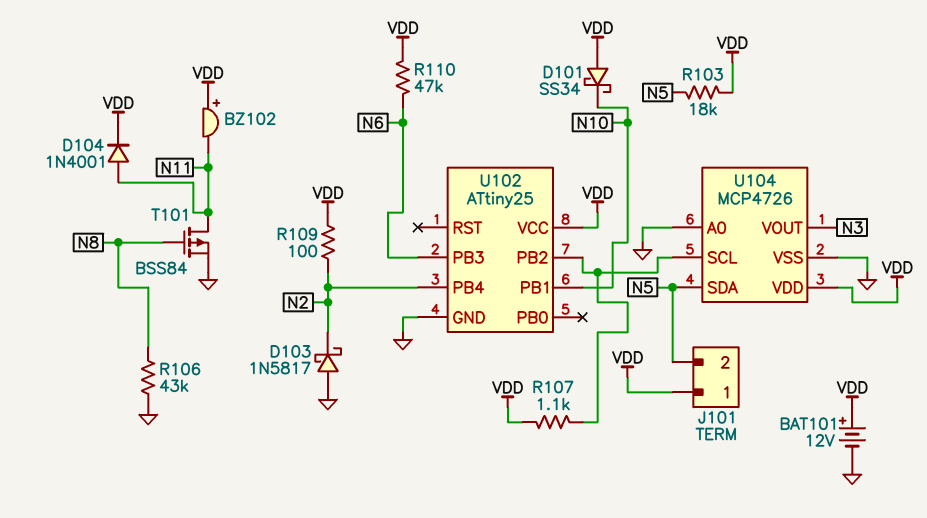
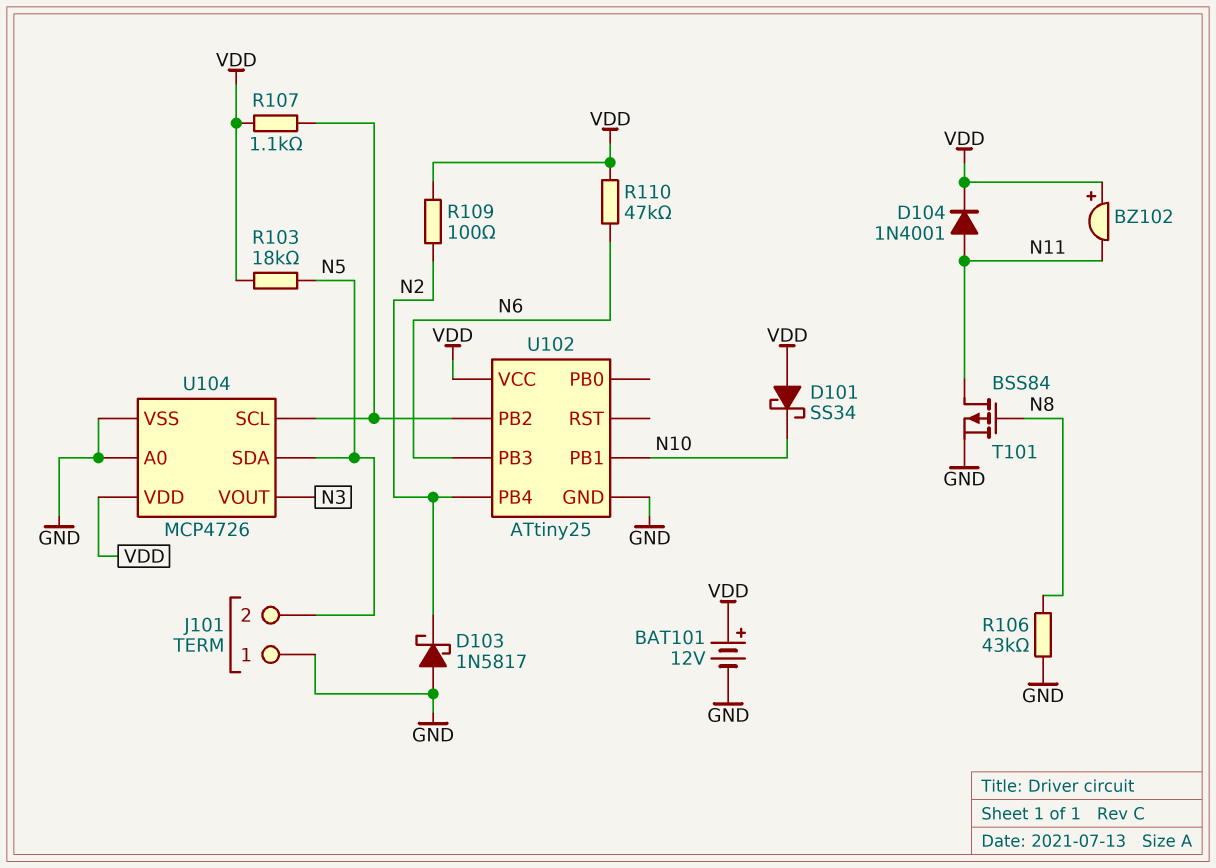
J101 pin 1: VDD -> GND

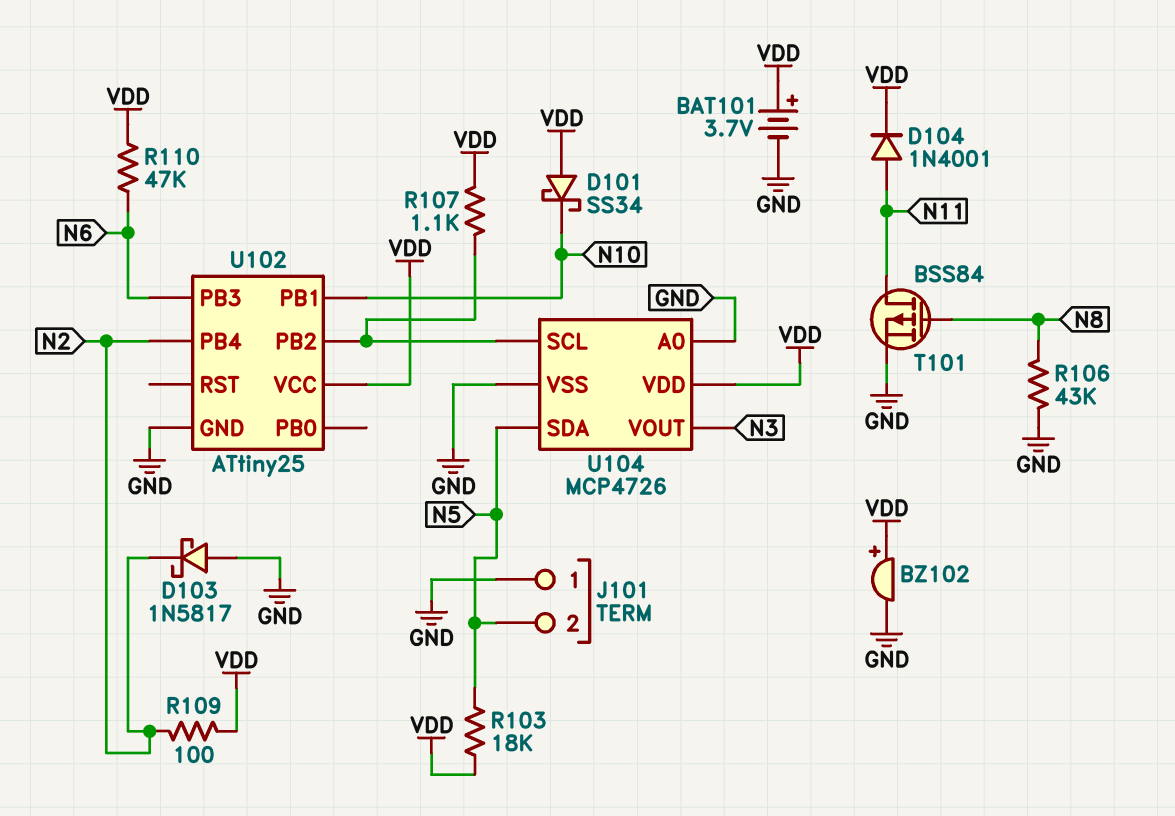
BAT101: 12V (plus VDD, minus GND) -> 3.7V (plus VDD, minus GND)
BZ102: buzzer (plus VDD, minus N11) -> buzzer (plus VDD, minus GND)

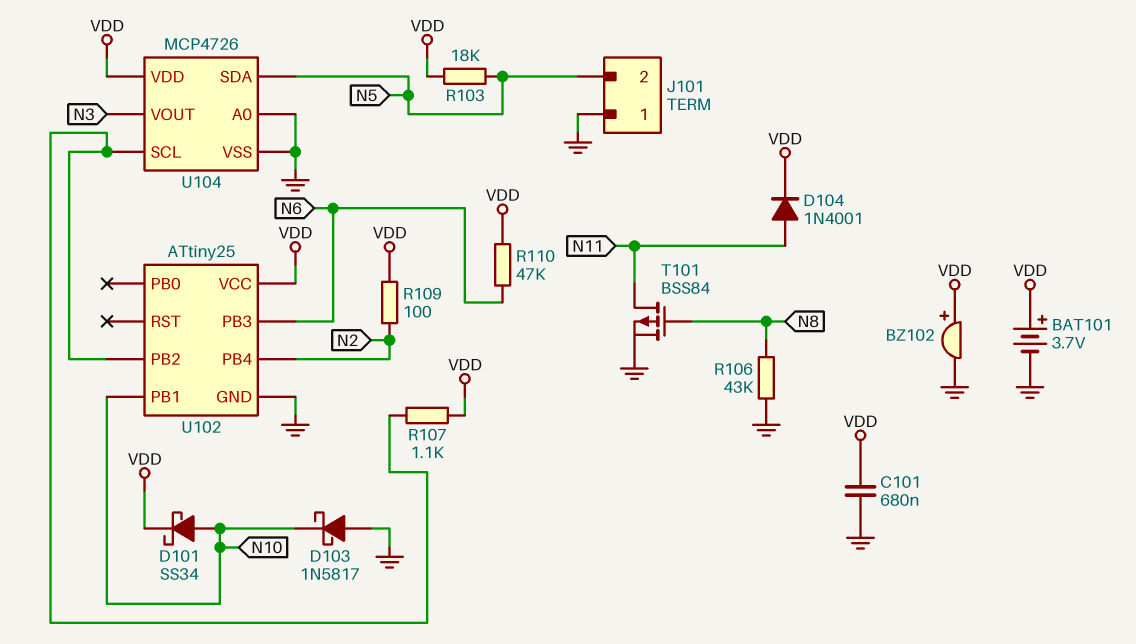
C101: none -> 680nF (GND, VDD)
D101: schottky SS34 (A VDD, K N10) -> schottky SS34 (A N10, K VDD)
D103: schottky 1N5817 (A GND, K N2) -> schottky 1N5817 (A GND, K N10)

